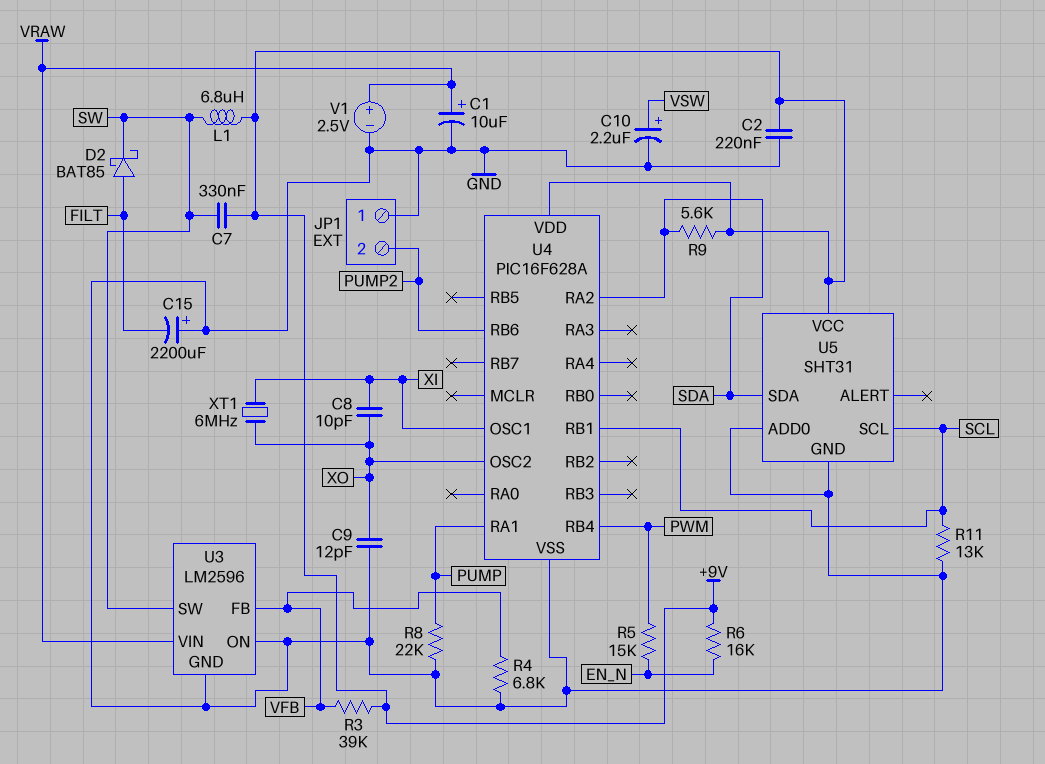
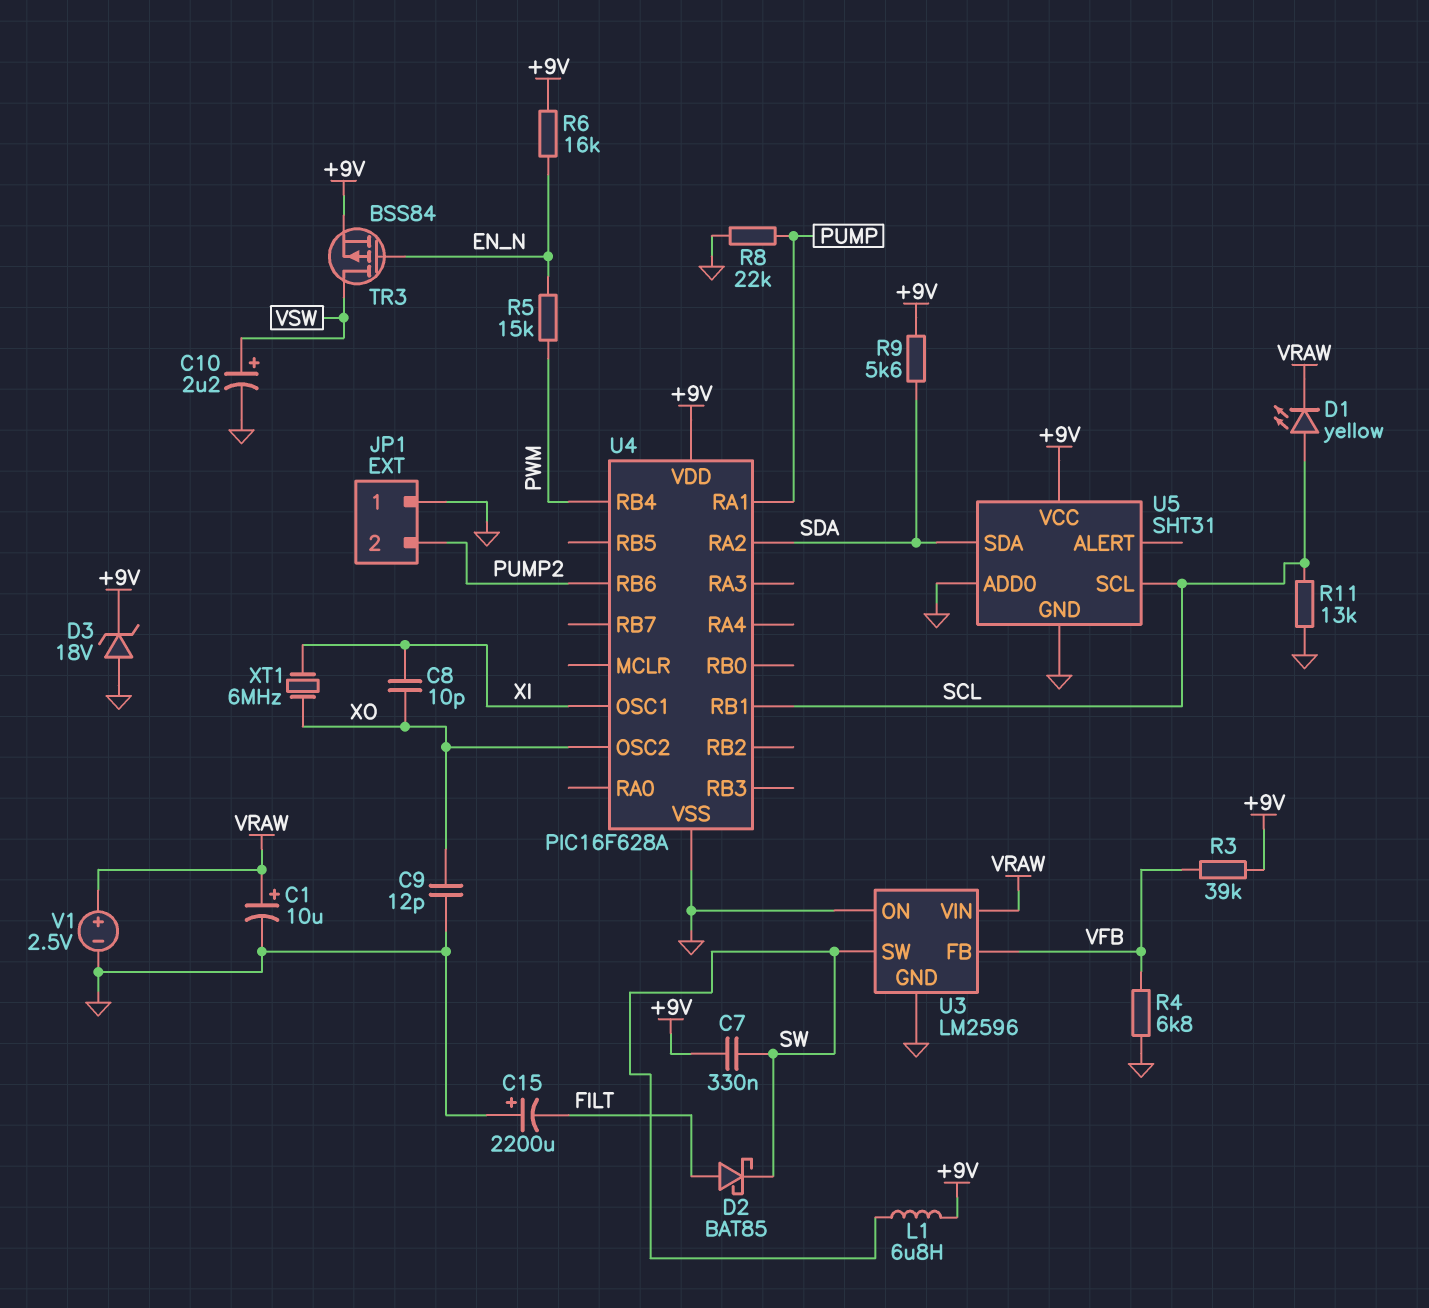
C2: 220nF (+9V, GND) -> none
D1: none -> LED yellow (A SCL, K VRAW)
D3: none -> zener 18V (A GND, K +9V)
TR3: none -> PMOS BSS84 (G EN_N, D VSW, S +9V)

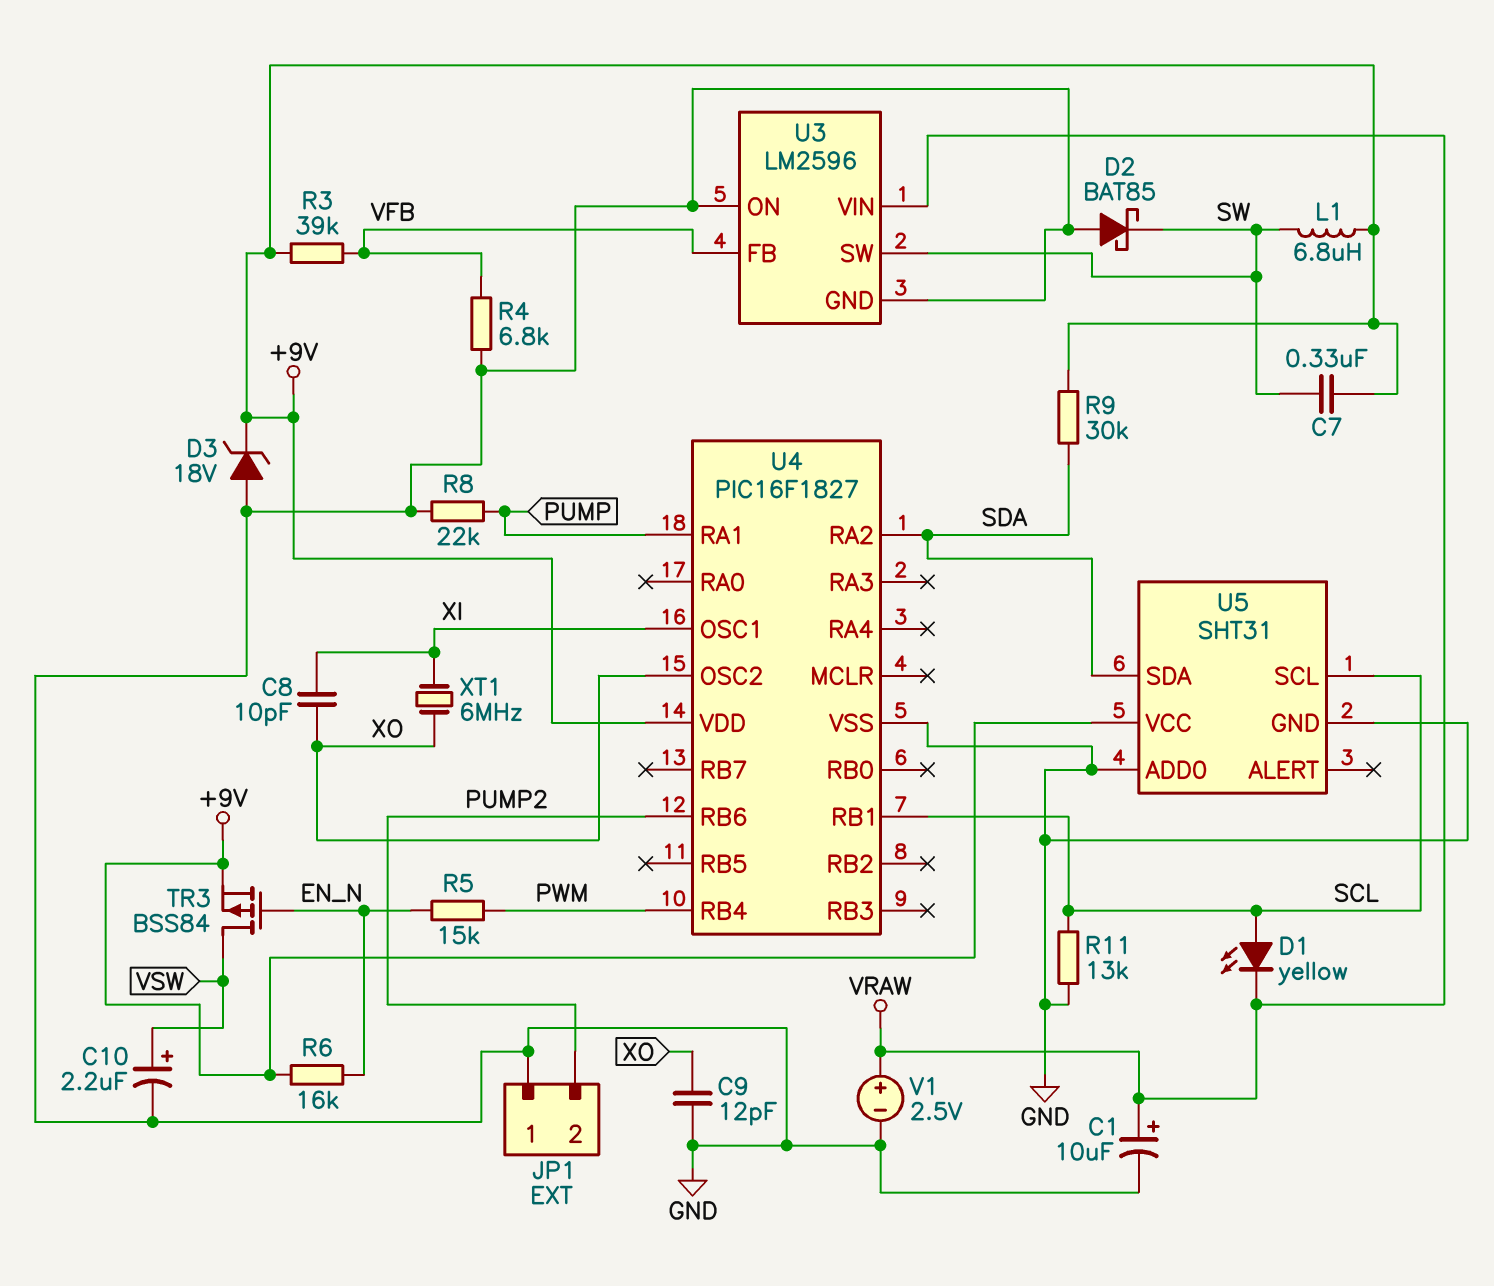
C15: 2200uF (plus GND, minus FILT) -> none
D2: schottky BAT85 (A FILT, K SW) -> schottky BAT85 (A GND, K SW)
R9: 5.6k (+9V, SDA) -> 30k (+9V, SDA)
U4: PIC16F628A -> PIC16F1827

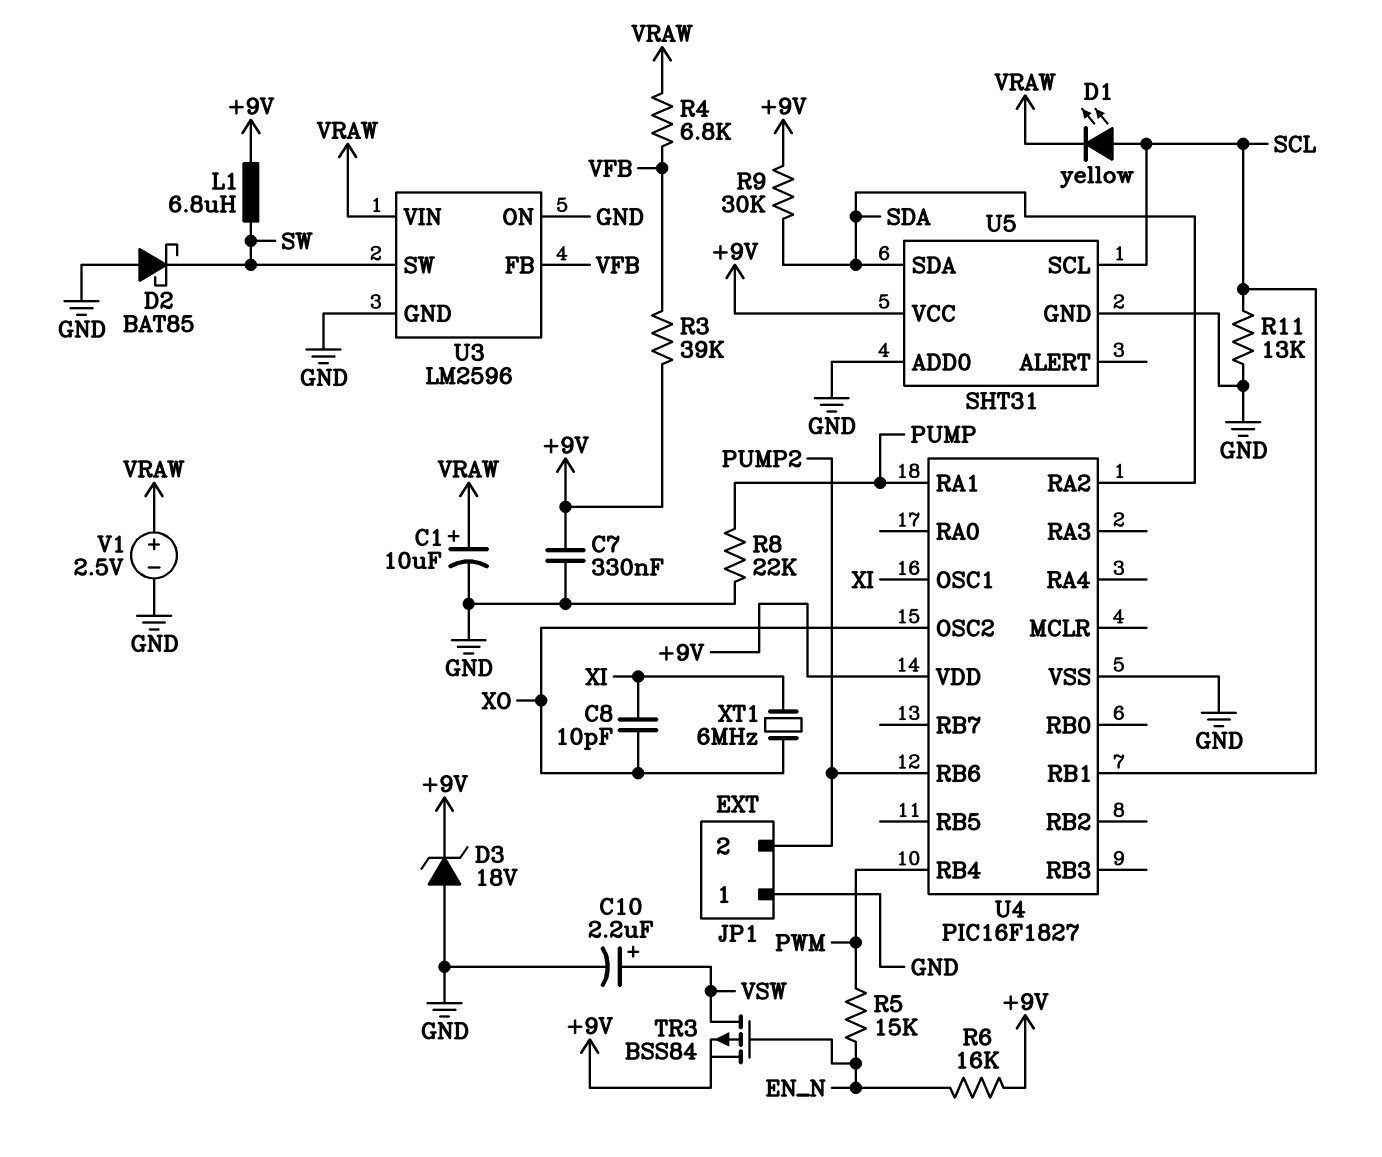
C7: 330nF (+9V, SW) -> 330nF (+9V, GND)
C9: 12pF (GND, XO) -> none
R4: 6.8k (GND, VFB) -> 6.8k (VFB, VRAW)

